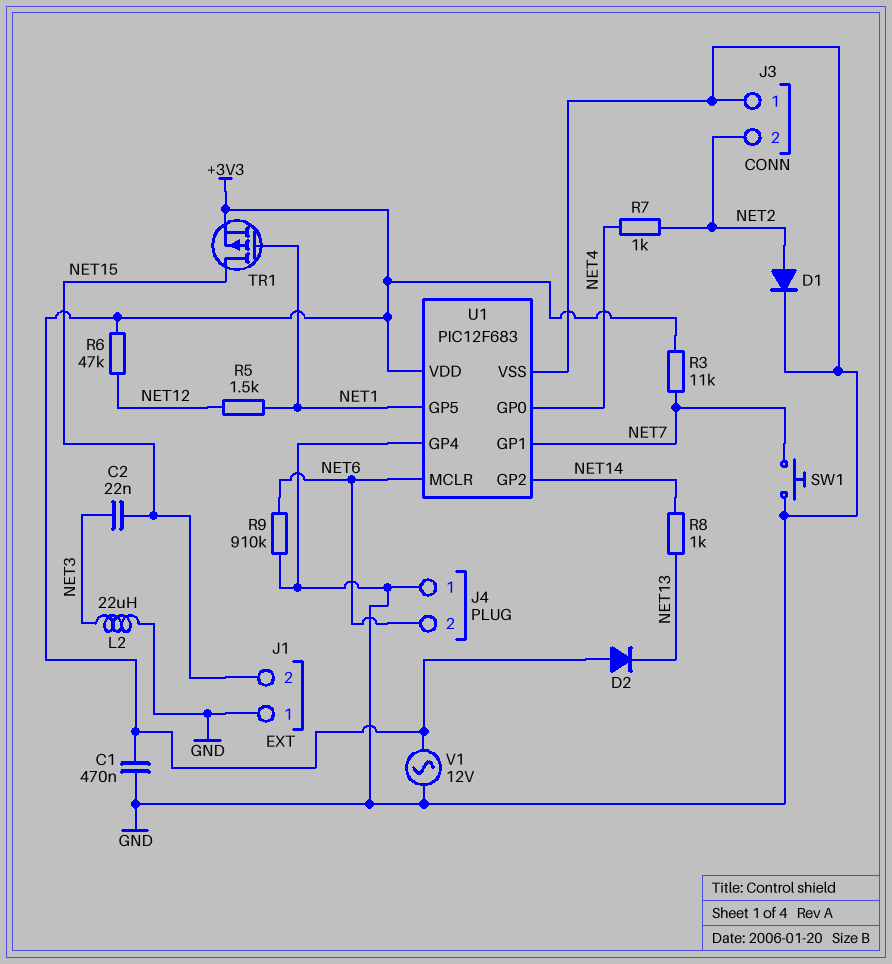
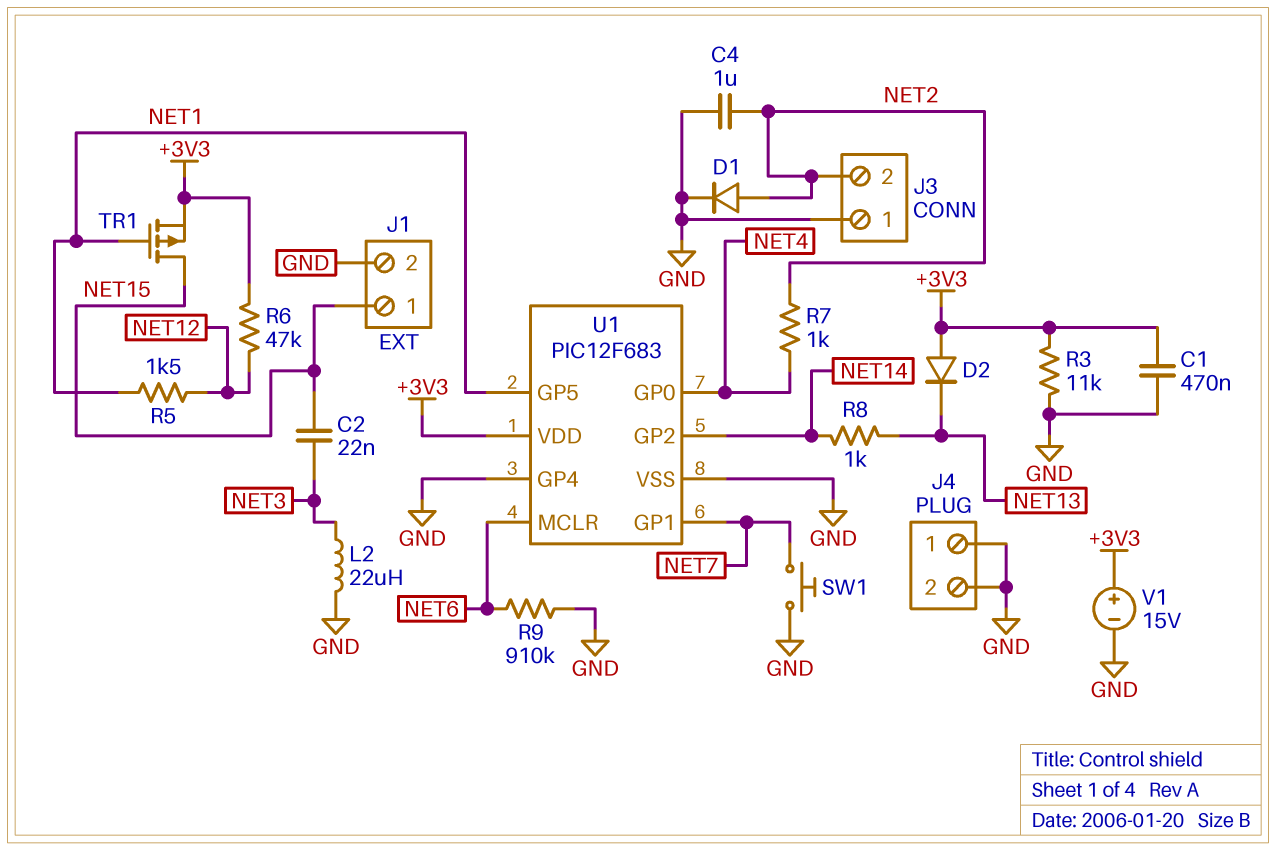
C4: none -> 1uF (GND, NET2)
J1 pin 1: GND -> NET15
J1 pin 2: NET15 -> GND
J4 pin 2: NET6 -> GND
R3: 11k (+3V3, NET7) -> 11k (+3V3, GND)
V1: AC 12V (+3V3, GND) -> 15V (plus +3V3, minus GND)

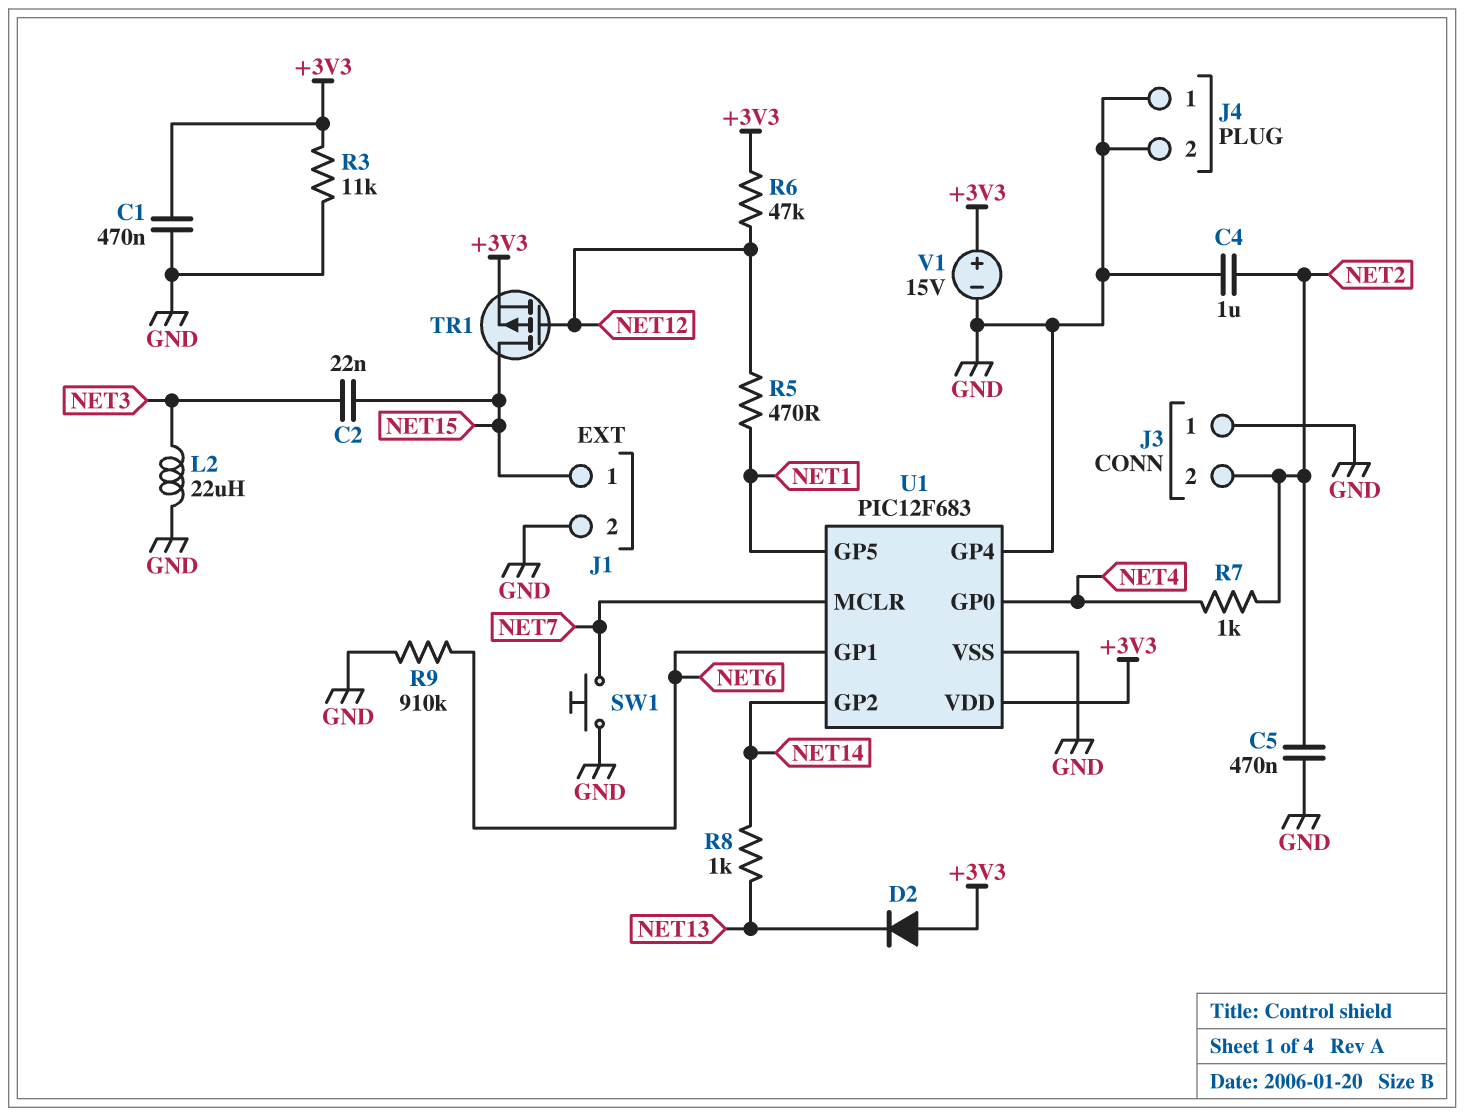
C5: none -> 470nF (GND, NET2)
D1: diode (A NET2, K GND) -> none
R5: 1.5k (NET1, NET12) -> 470 (NET1, NET12)
TR1: PMOS (G NET1, D NET15, S +3V3) -> PMOS (G NET12, D NET15, S +3V3)
U1 pin GP1: NET7 -> NET6
U1 pin MCLR: NET6 -> NET7

